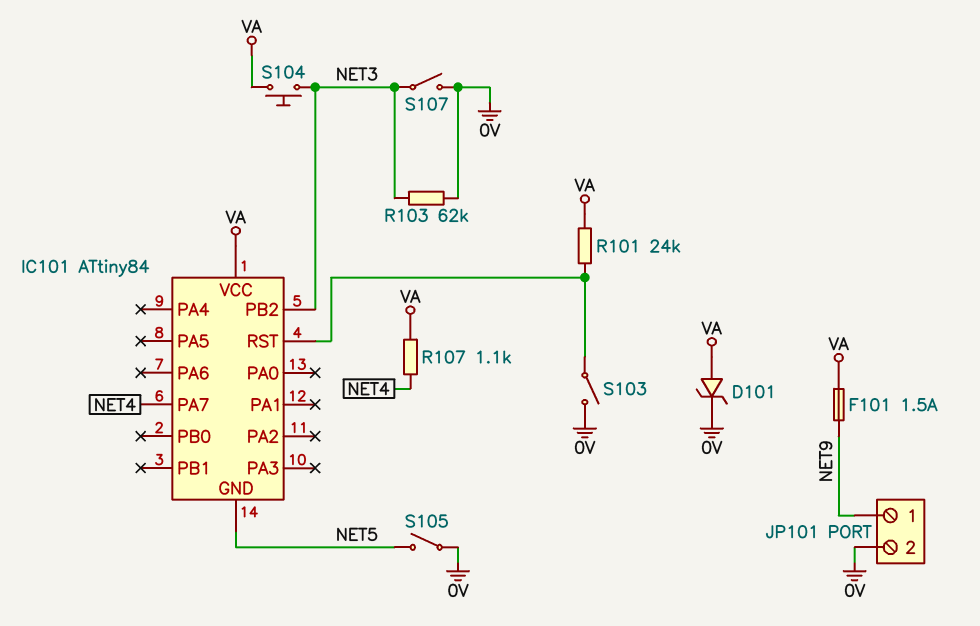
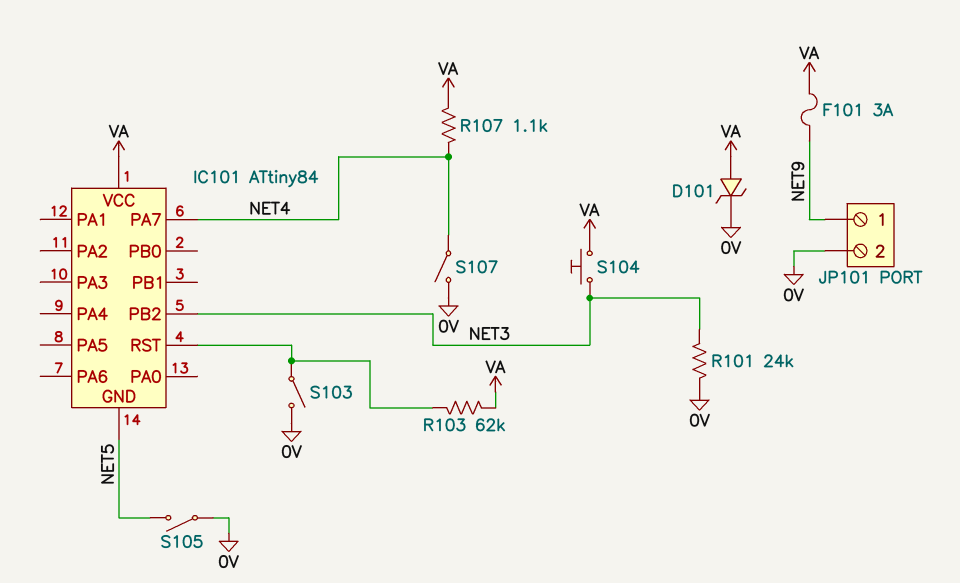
F101: 1.5A (NET9, VA) -> 3A (NET9, VA)
R101: 24k (IC101/RST, VA) -> 24k (0V, NET3)
R103: 62k (0V, NET3) -> 62k (IC101/RST, VA)
S107: switch (0V, NET3) -> switch (0V, NET4)

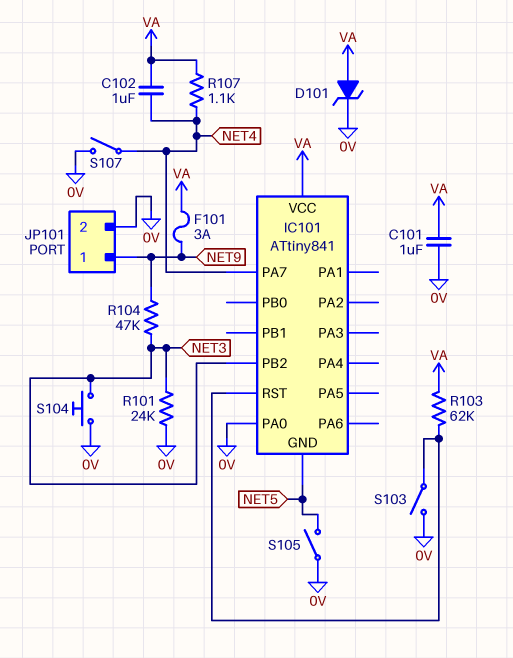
C101: none -> 1uF (0V, VA)
C102: none -> 1uF (NET4, VA)
IC101: ATtiny84 -> ATtiny841
IC101 pin PA0: none -> 0V
R104: none -> 47k (NET3, NET9)
S104: button (NET3, VA) -> button (0V, NET3)

